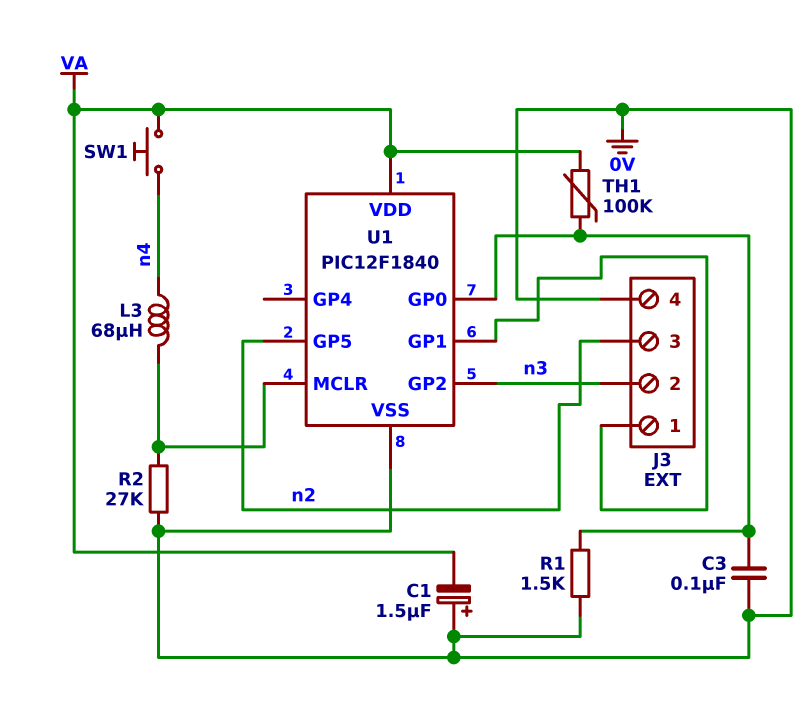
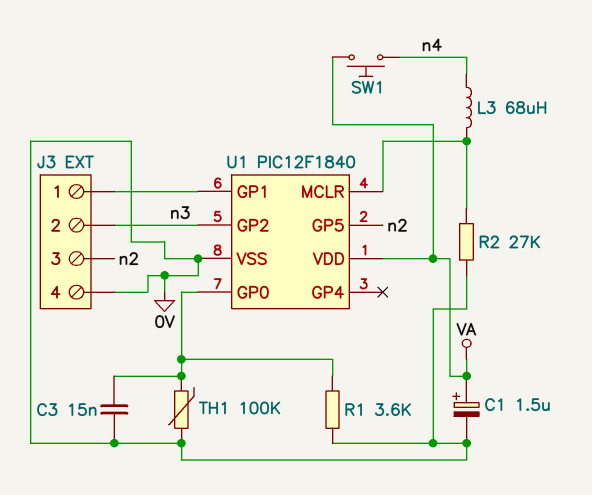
C1: 1.5uF (plus 0V, minus VA) -> 1.5uF (plus VA, minus 0V)
C3: 100nF (0V, U1/GP0) -> 15nF (0V, U1/GP0)
R1: 1.5k (0V, U1/GP0) -> 3.6k (0V, U1/GP0)
TH1: 100k (U1/GP0, VA) -> 100k (0V, U1/GP0)

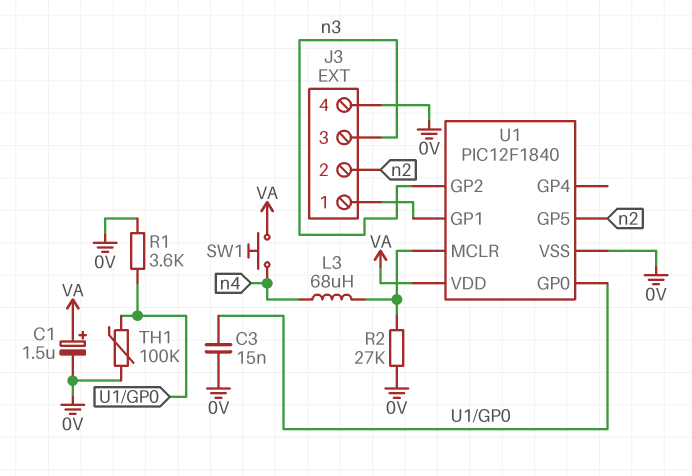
J3 pin 2: n3 -> n2
J3 pin 3: n2 -> n3

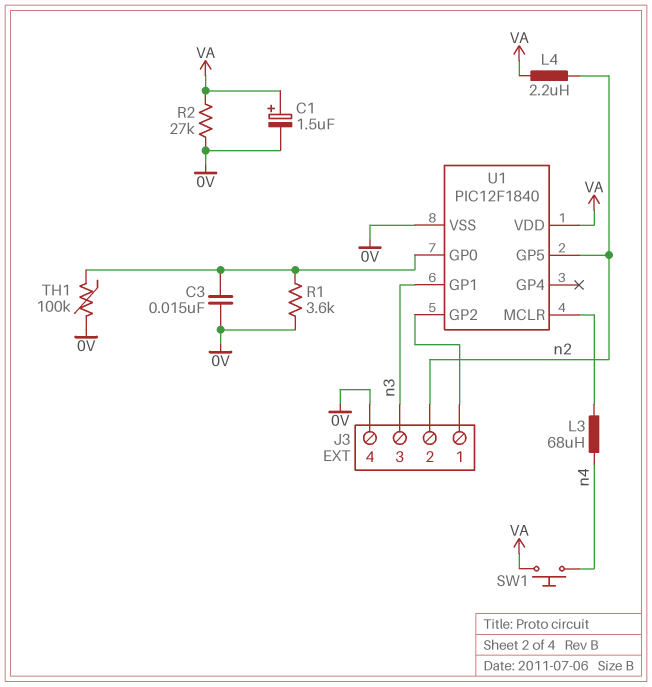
L4: none -> 2.2uH (VA, n2)
R2: 27k (0V, U1/MCLR) -> 27k (0V, VA)
U1 pin GP1: J3/1 -> n3
U1 pin GP2: n3 -> J3/1

